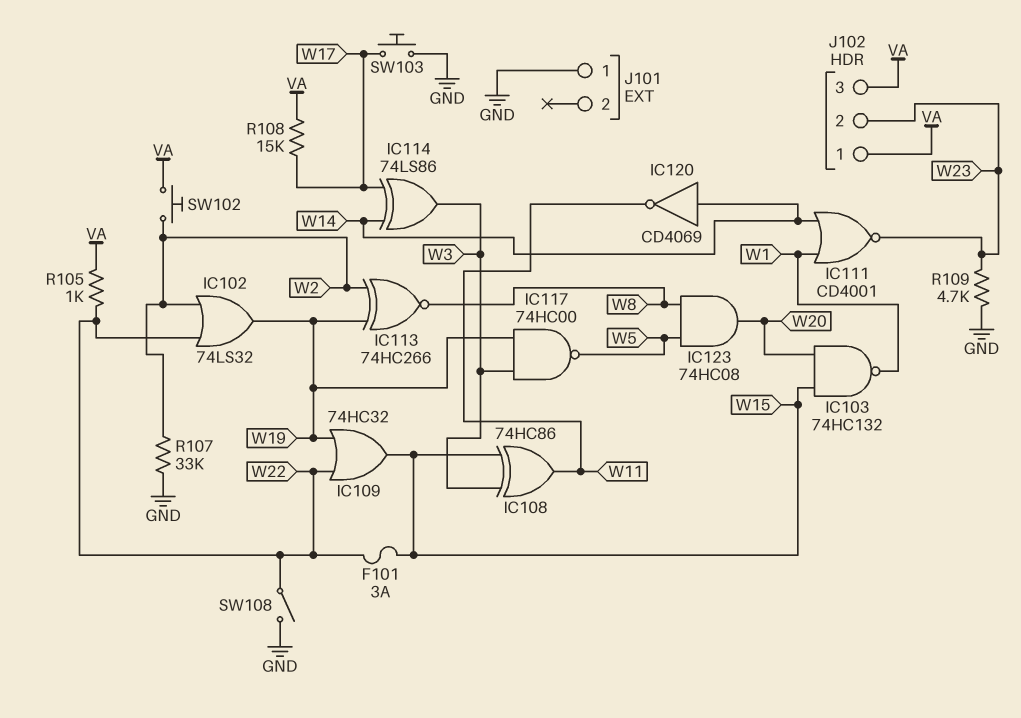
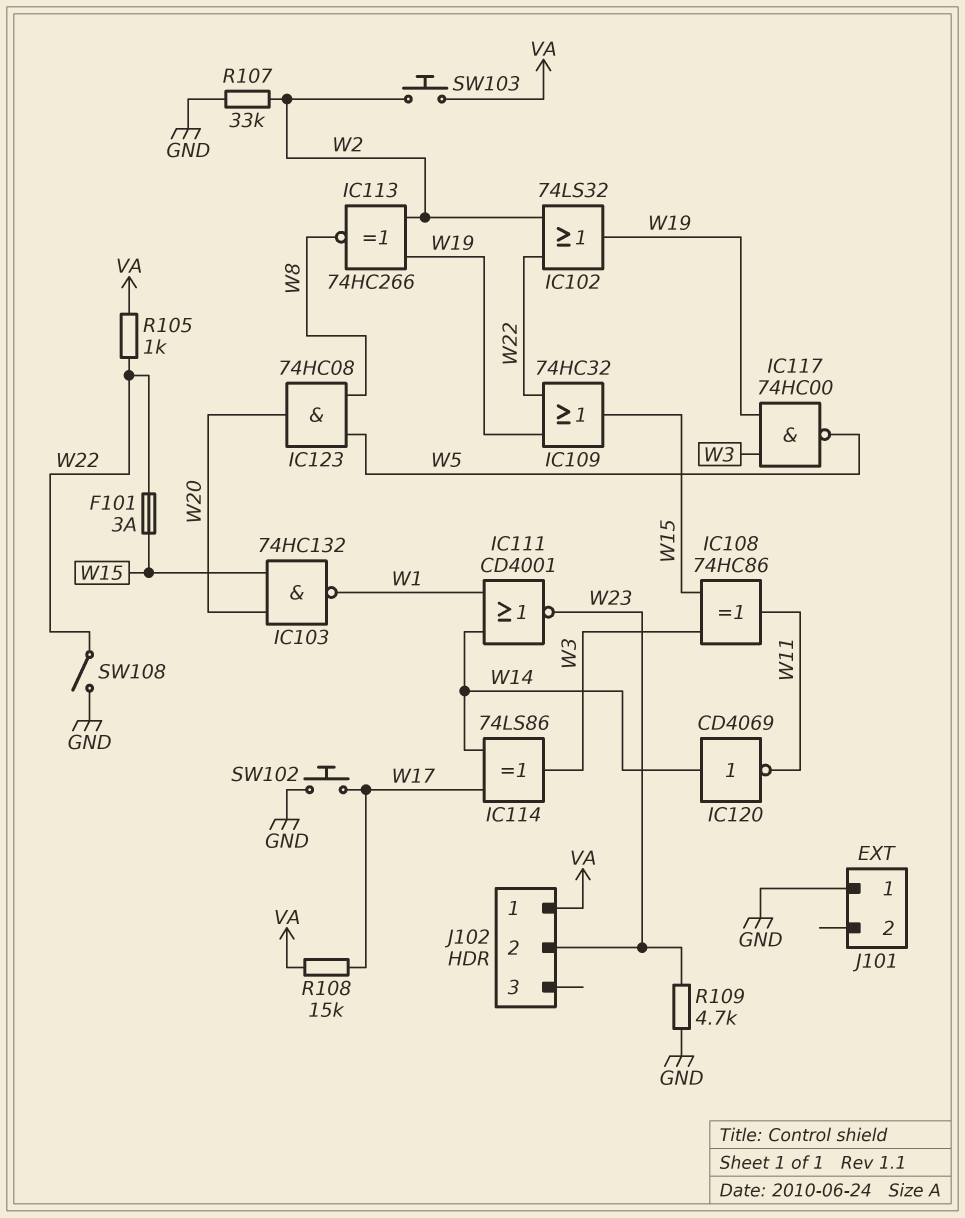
J102 pin 3: VA -> none
SW102: button (VA, W2) -> button (GND, W17)
SW103: button (GND, W17) -> button (VA, W2)

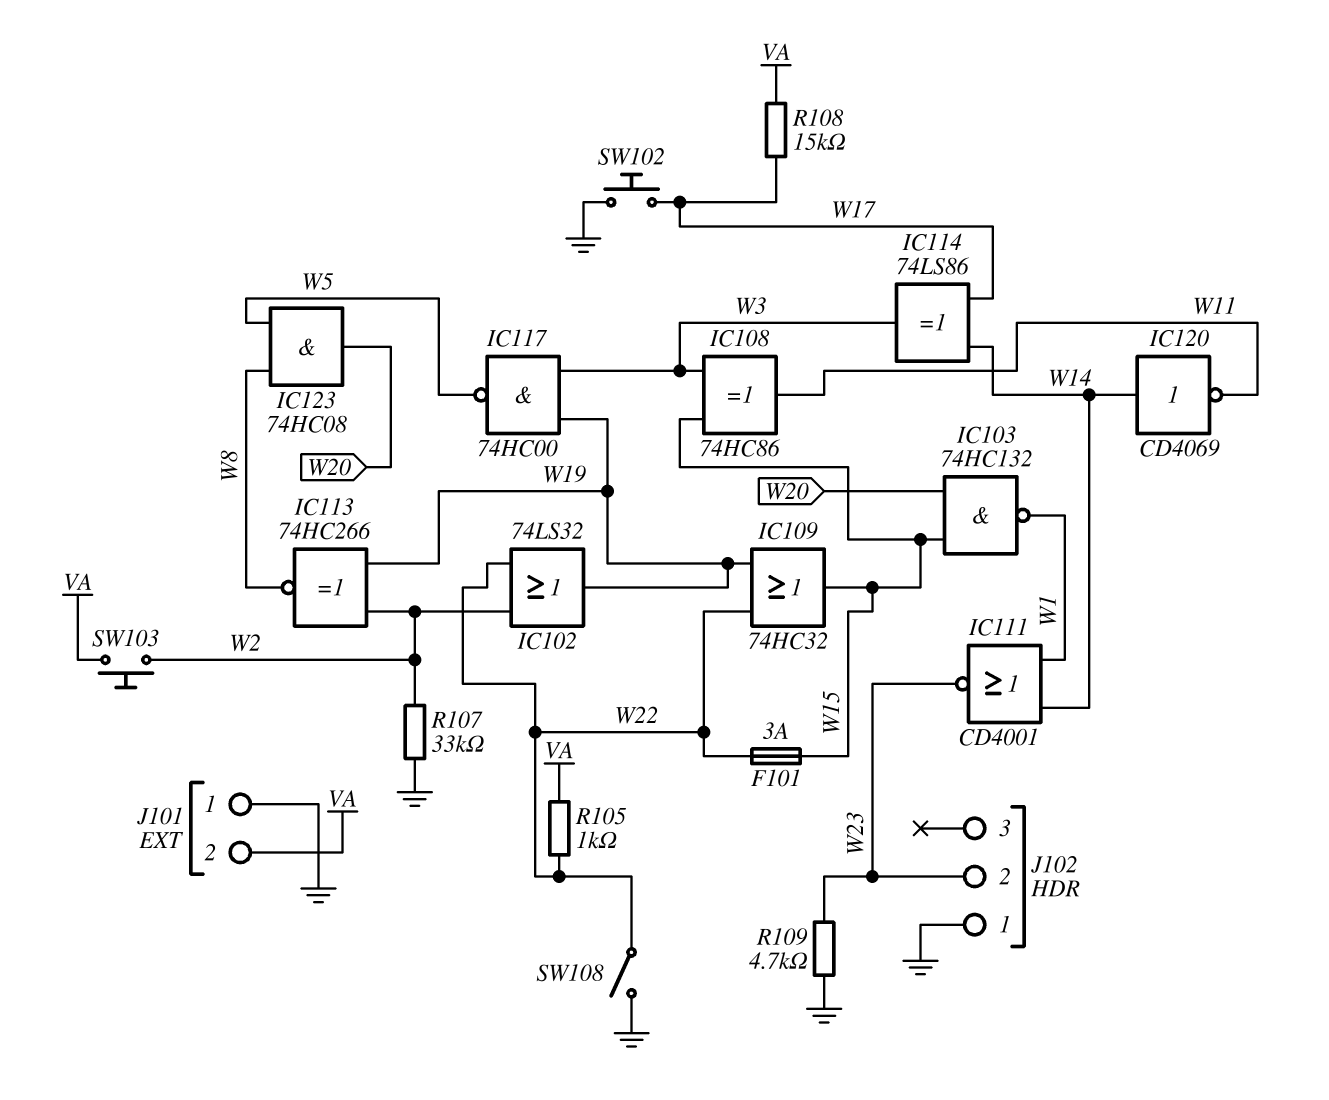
J101 pin 2: none -> VA
J102 pin 1: VA -> GND

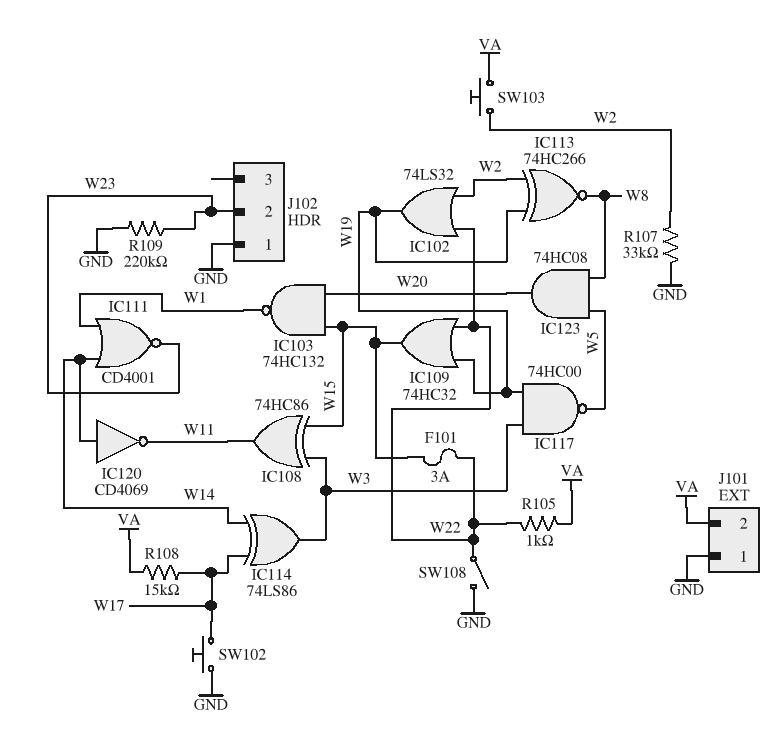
R109: 4.7k (GND, W23) -> 220k (GND, W23)

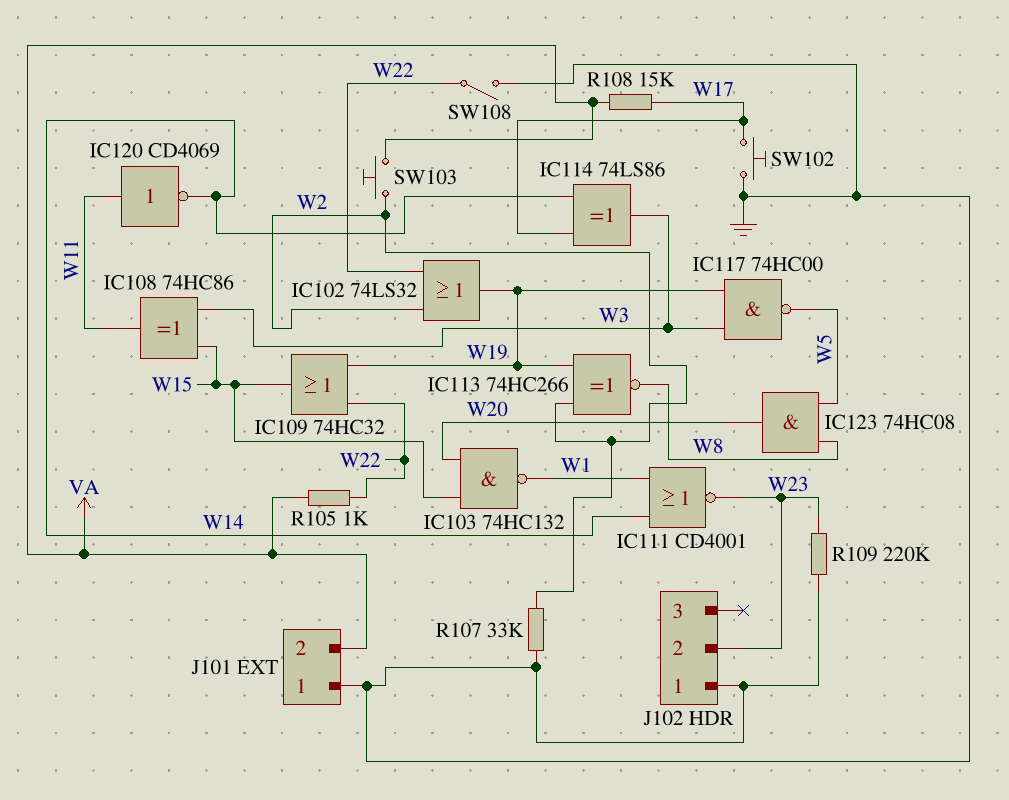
F101: 3A (W15, W22) -> none
IC120: NOT CD4069 (in W14, out W11) -> NOT CD4069 (in W11, out W14)

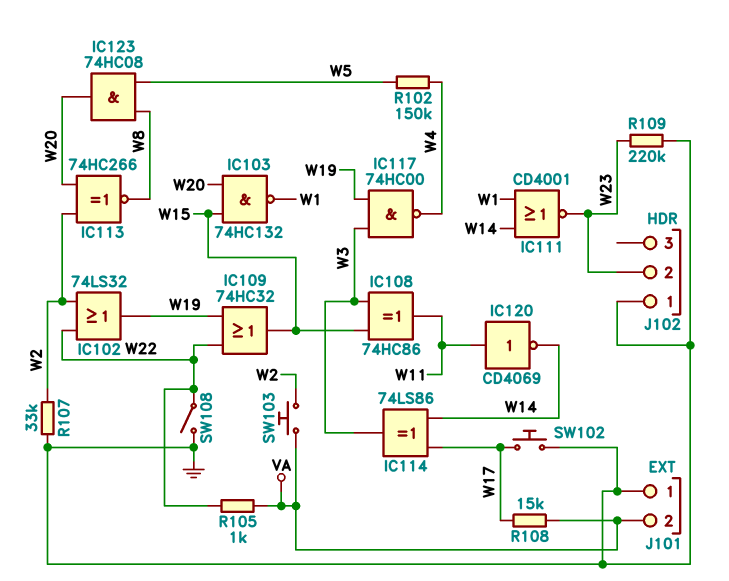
IC113: XNOR 74HC266 (in W2, in W19, out W8) -> XNOR 74HC266 (in W2, in W20, out W8)
IC117: NAND 74HC00 (in W3, in W19, out W5) -> NAND 74HC00 (in W3, in W19, out W4)
R102: none -> 150k (W4, W5)

